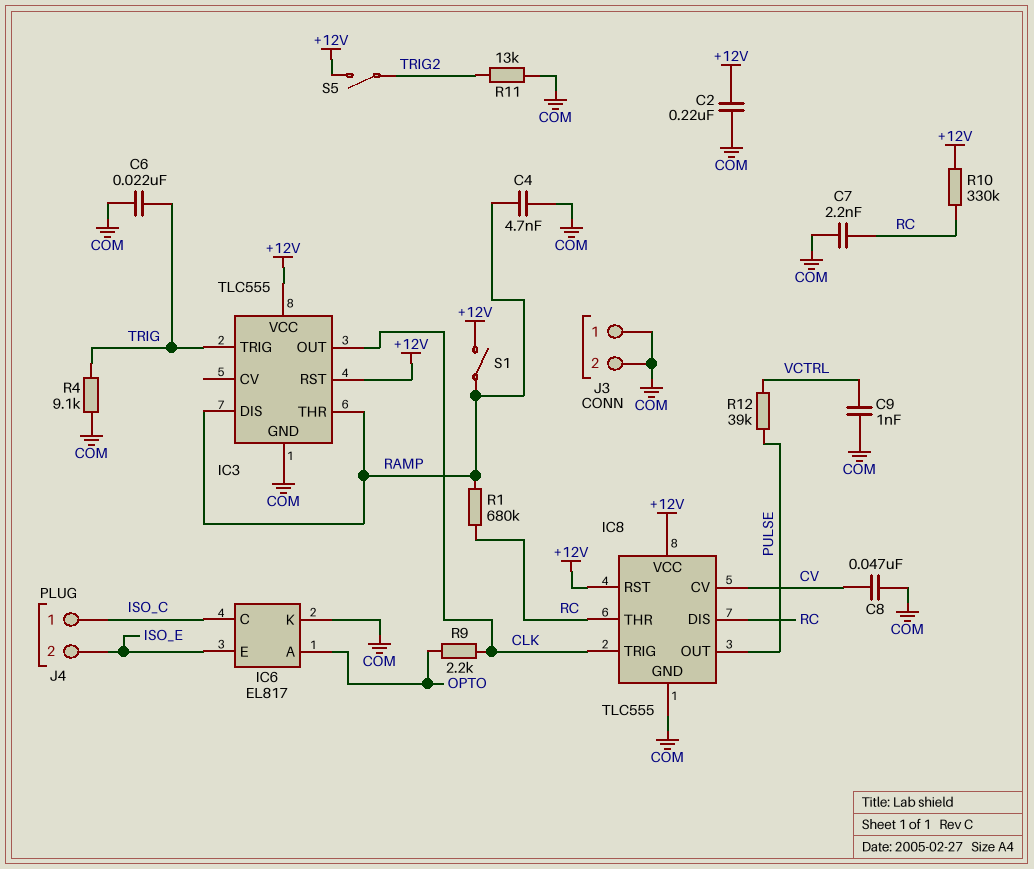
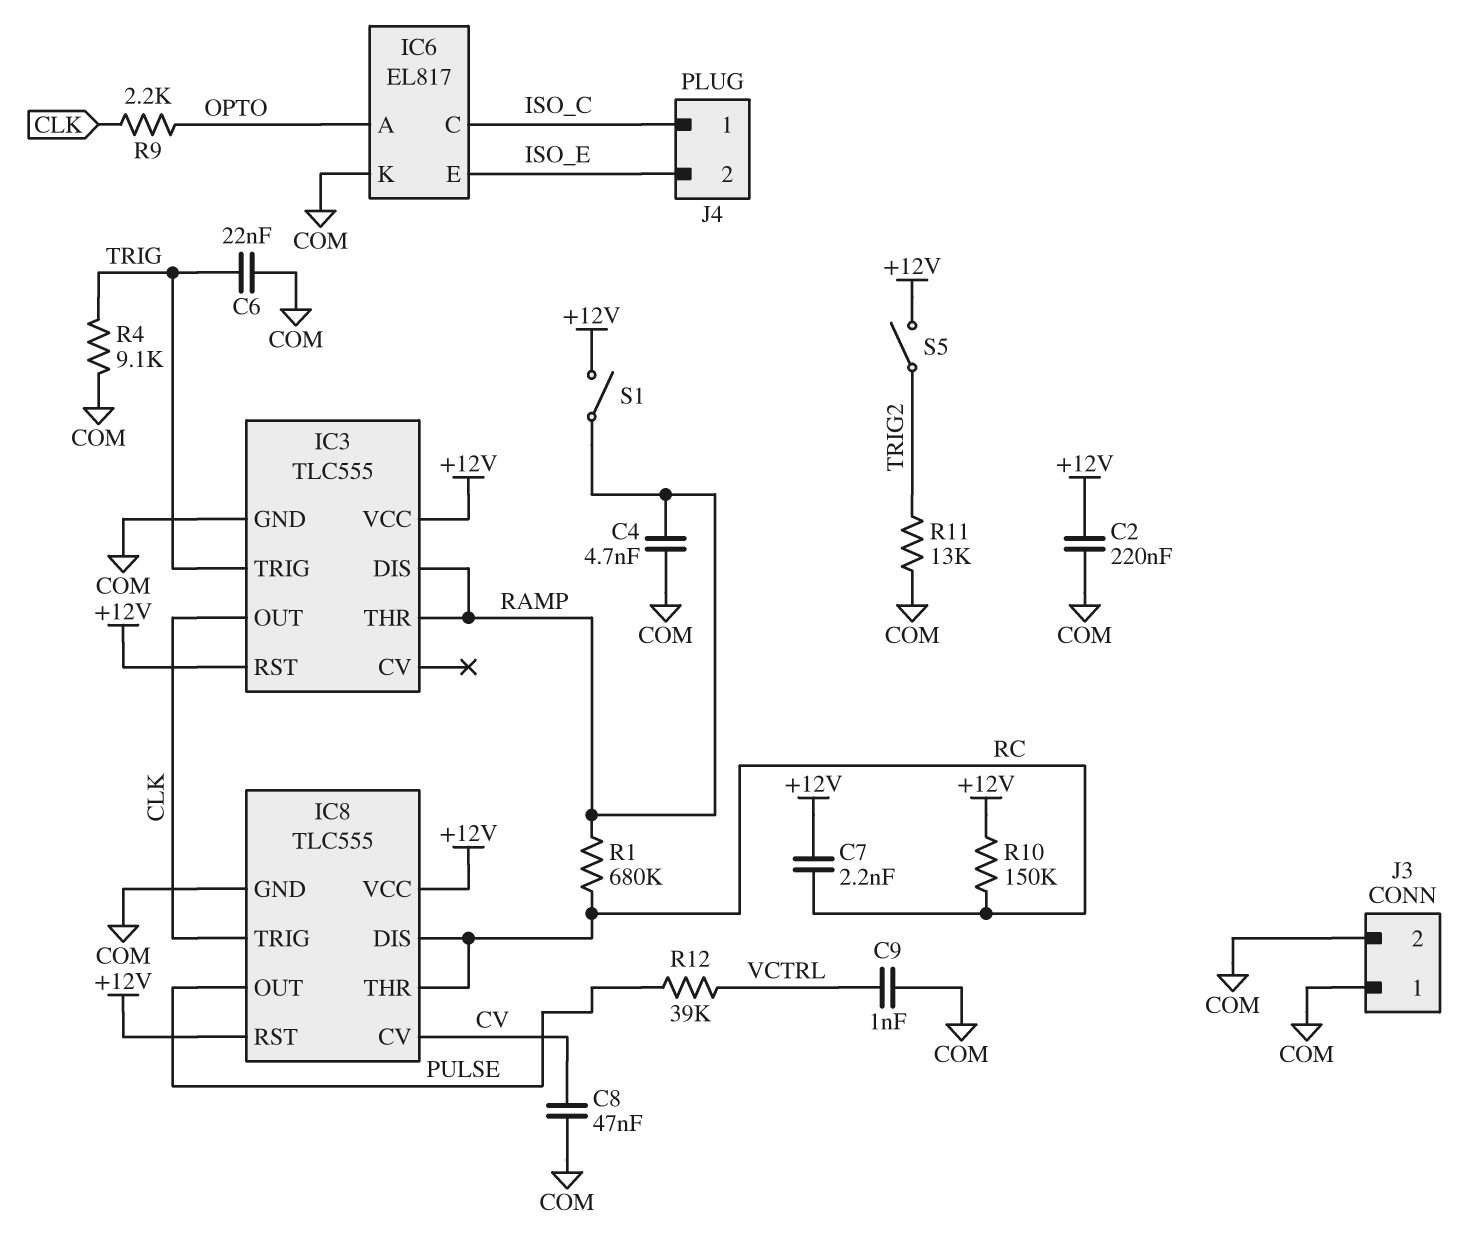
C7: 2.2nF (COM, RC) -> 2.2nF (+12V, RC)
R10: 330k (+12V, RC) -> 150k (+12V, RC)

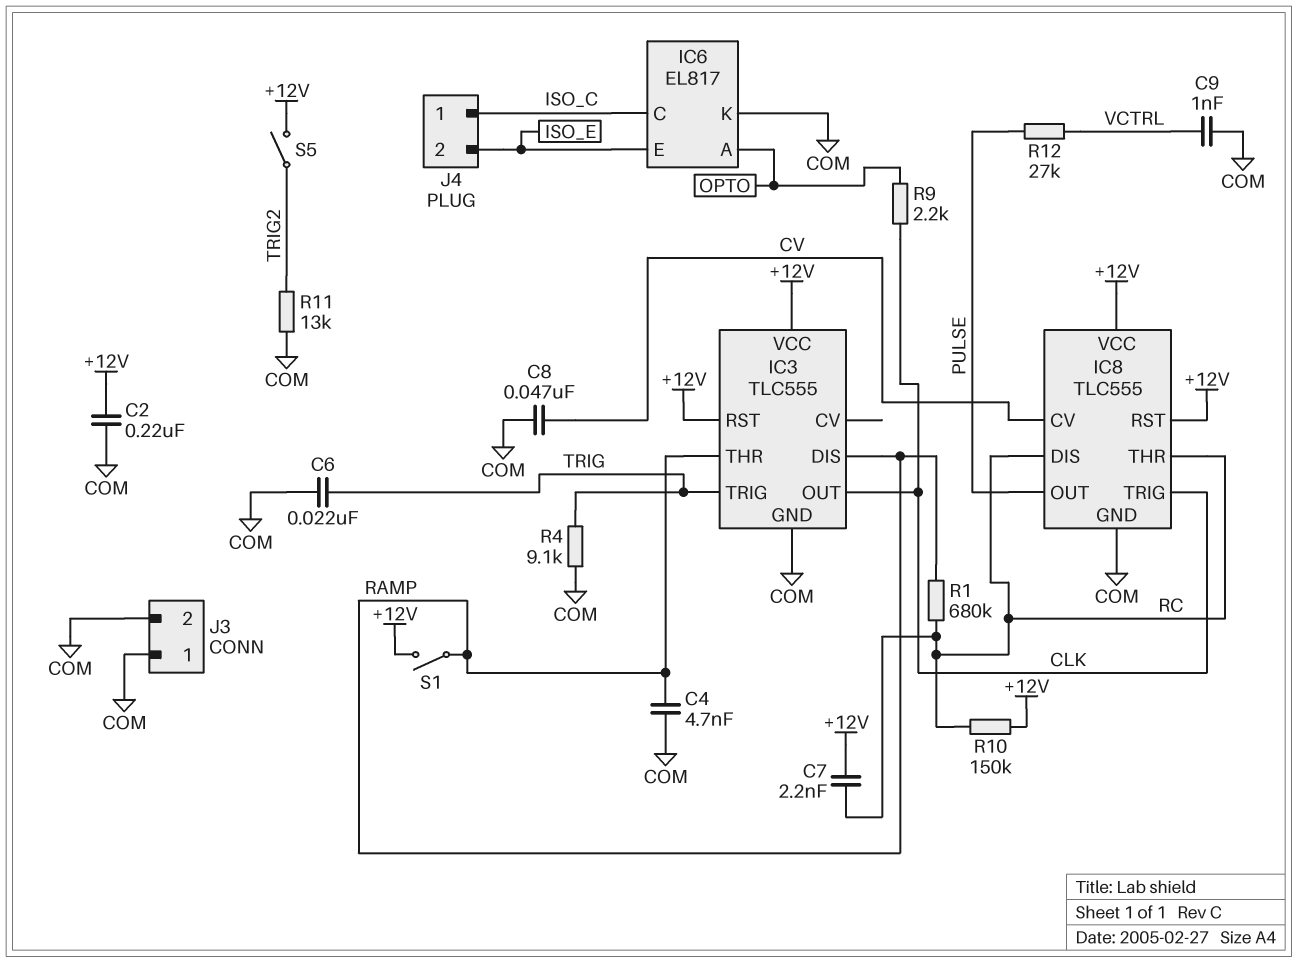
R12: 39k (PULSE, VCTRL) -> 27k (PULSE, VCTRL)

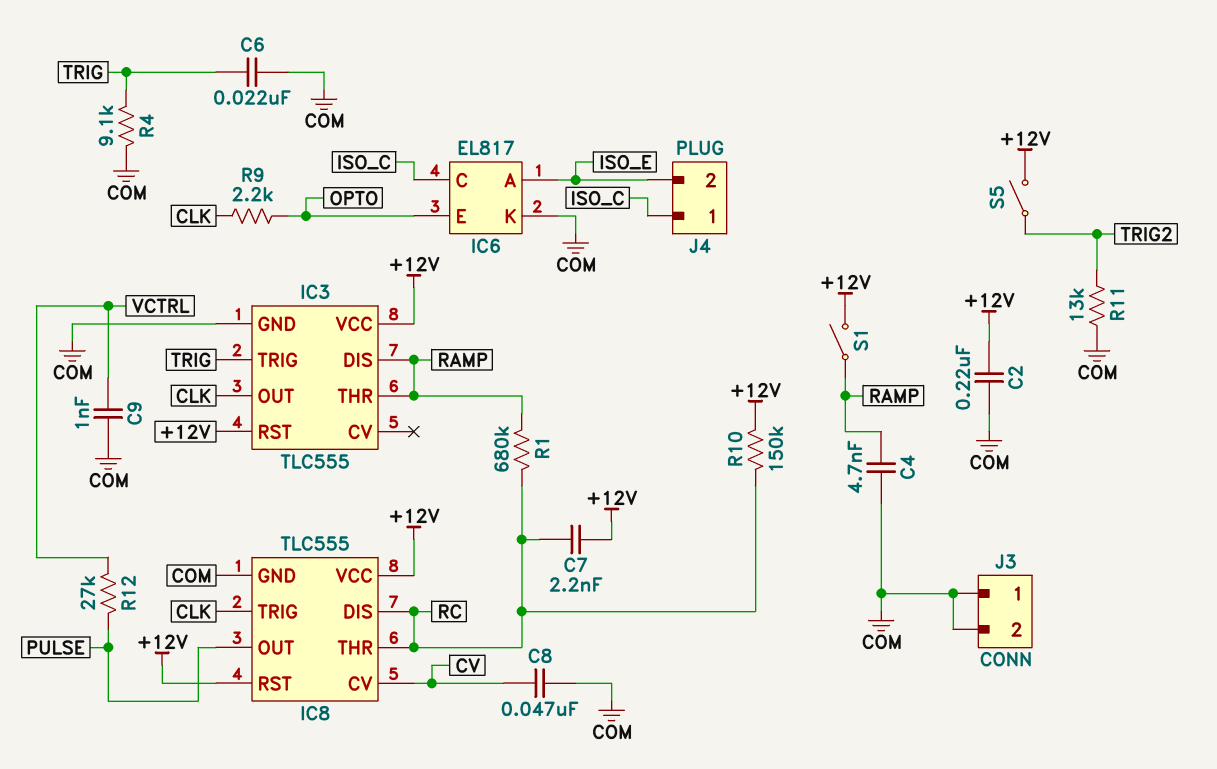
IC6 pin A: OPTO -> ISO_E
IC6 pin E: ISO_E -> OPTO

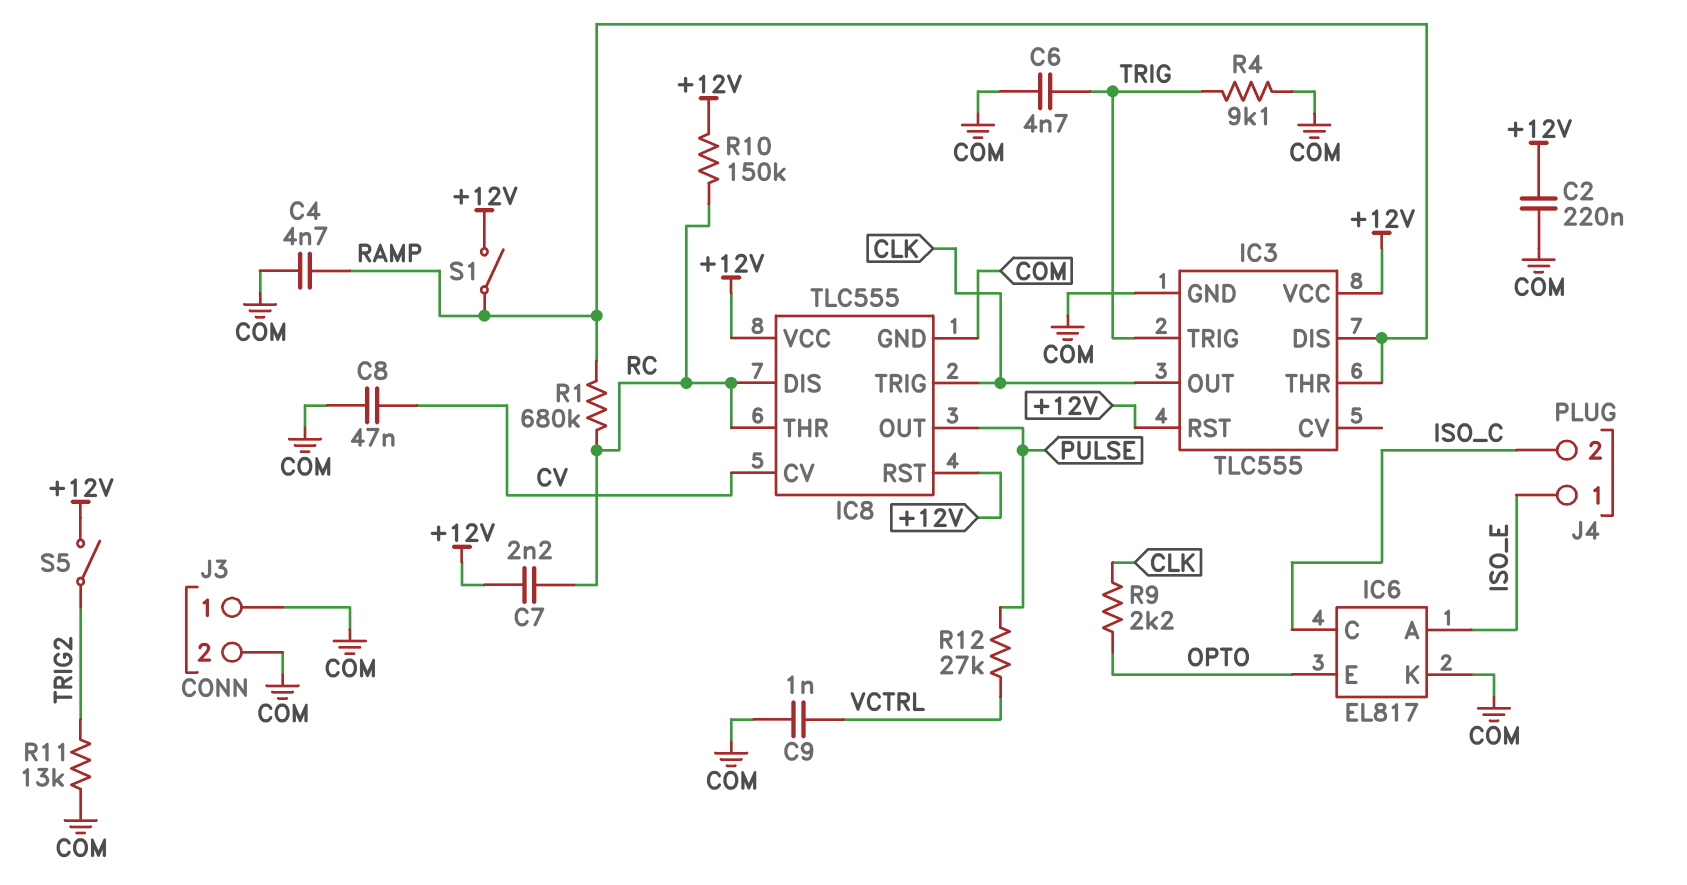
C6: 22nF (COM, TRIG) -> 4.7nF (COM, TRIG)
J4 pin 1: ISO_C -> ISO_E
J4 pin 2: ISO_E -> ISO_C

